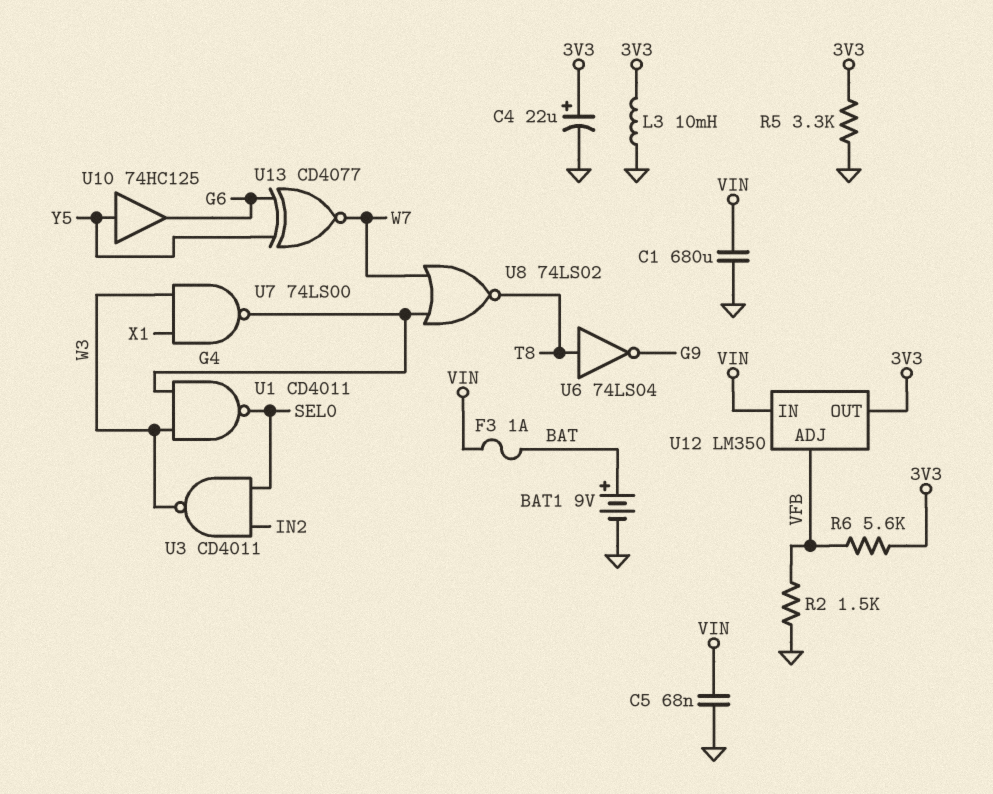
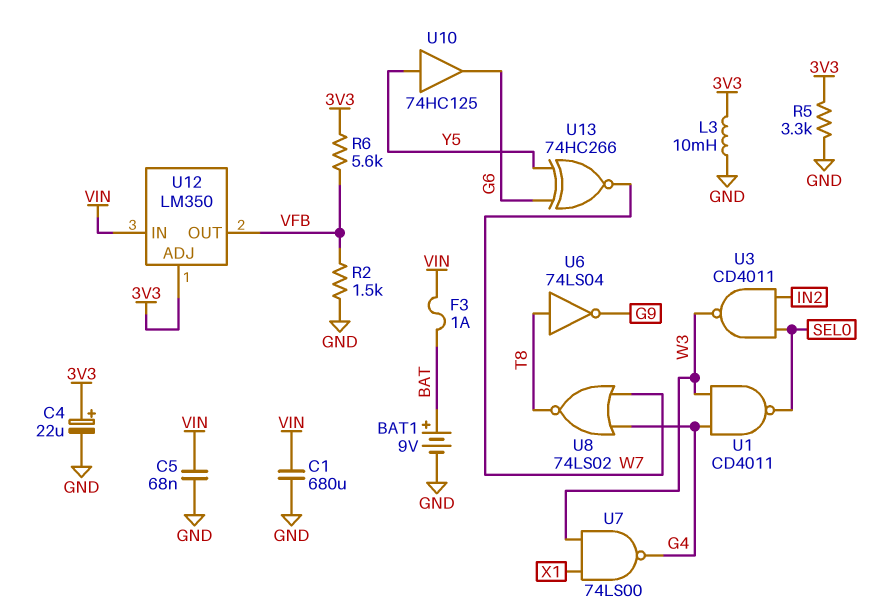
U12 pin ADJ: VFB -> 3V3
U12 pin OUT: 3V3 -> VFB
U13: XNOR CD4077 (in G6, in Y5, out W7) -> XNOR 74HC266 (in G6, in Y5, out W7)

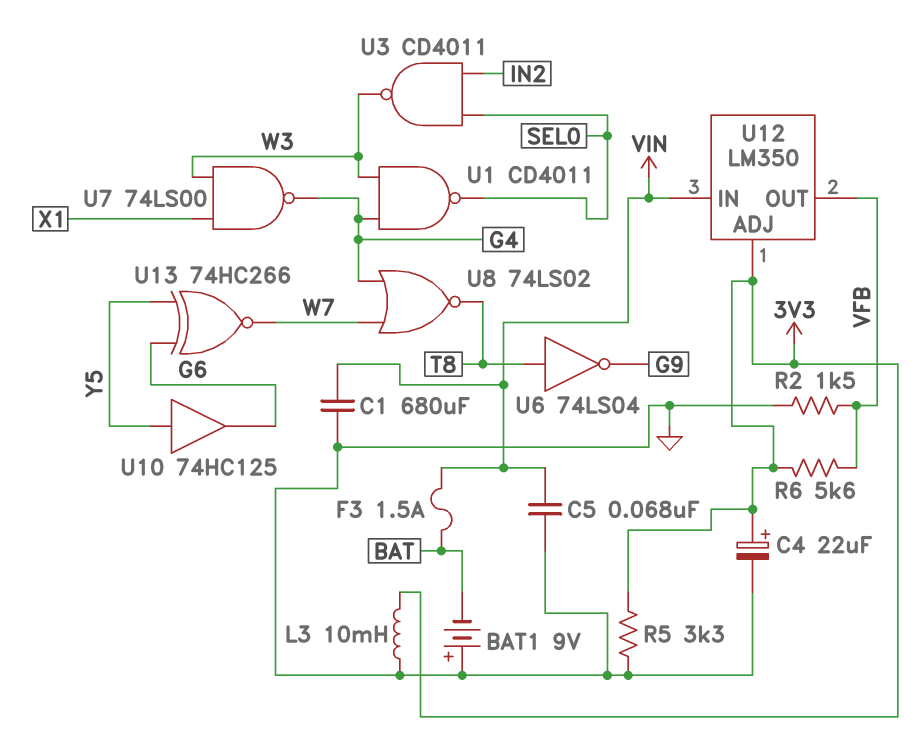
BAT1: 9V (plus BAT, minus GND) -> 9V (plus GND, minus BAT)
F3: 1A (BAT, VIN) -> 1.5A (BAT, VIN)

